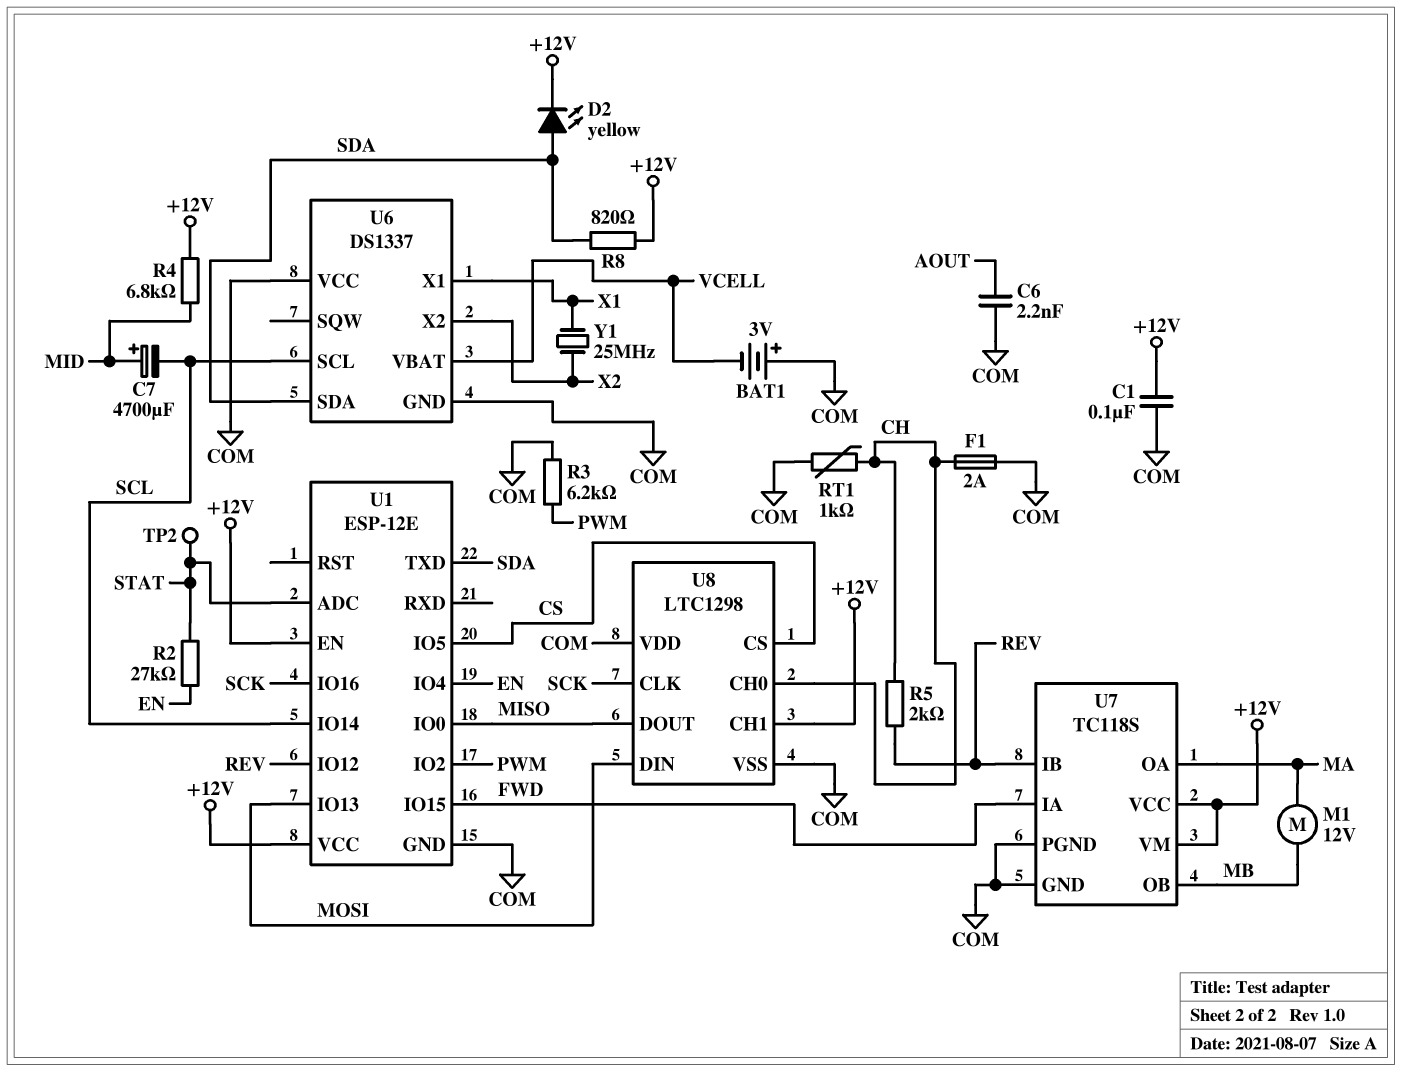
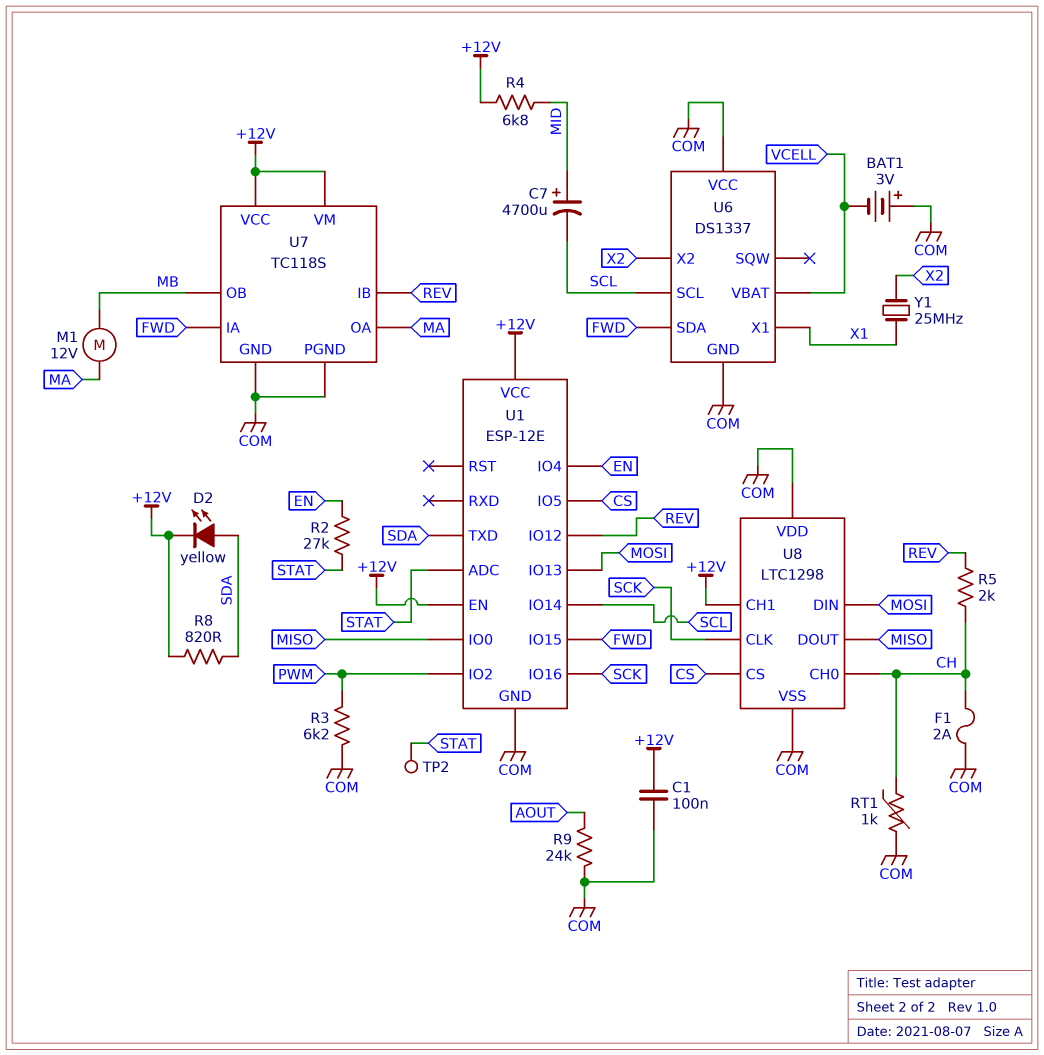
C6: 2.2nF (AOUT, COM) -> none
R9: none -> 24k (AOUT, COM)
U6 pin SDA: SDA -> FWD

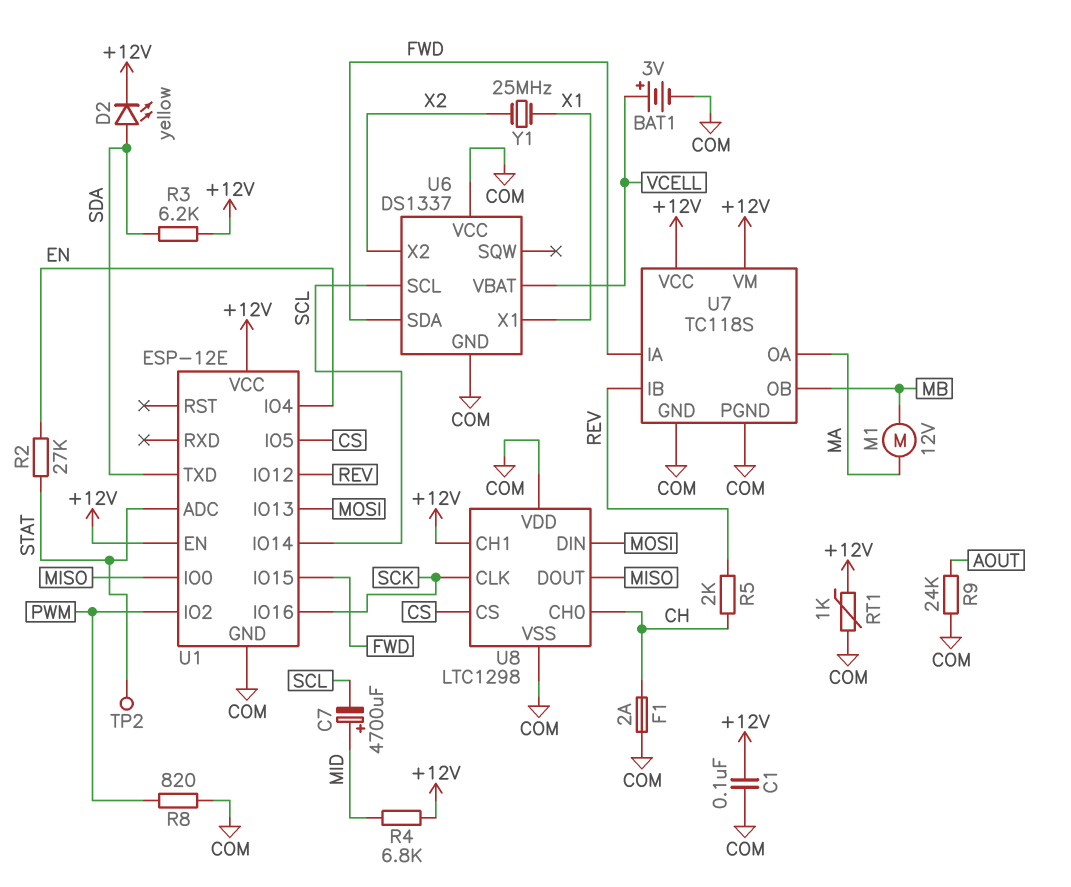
BAT1: 3V (plus COM, minus VCELL) -> 3V (plus VCELL, minus COM)
R3: 6.2k (COM, PWM) -> 6.2k (+12V, SDA)
R8: 820 (+12V, SDA) -> 820 (COM, PWM)
RT1: 1k (CH, COM) -> 1k (+12V, COM)

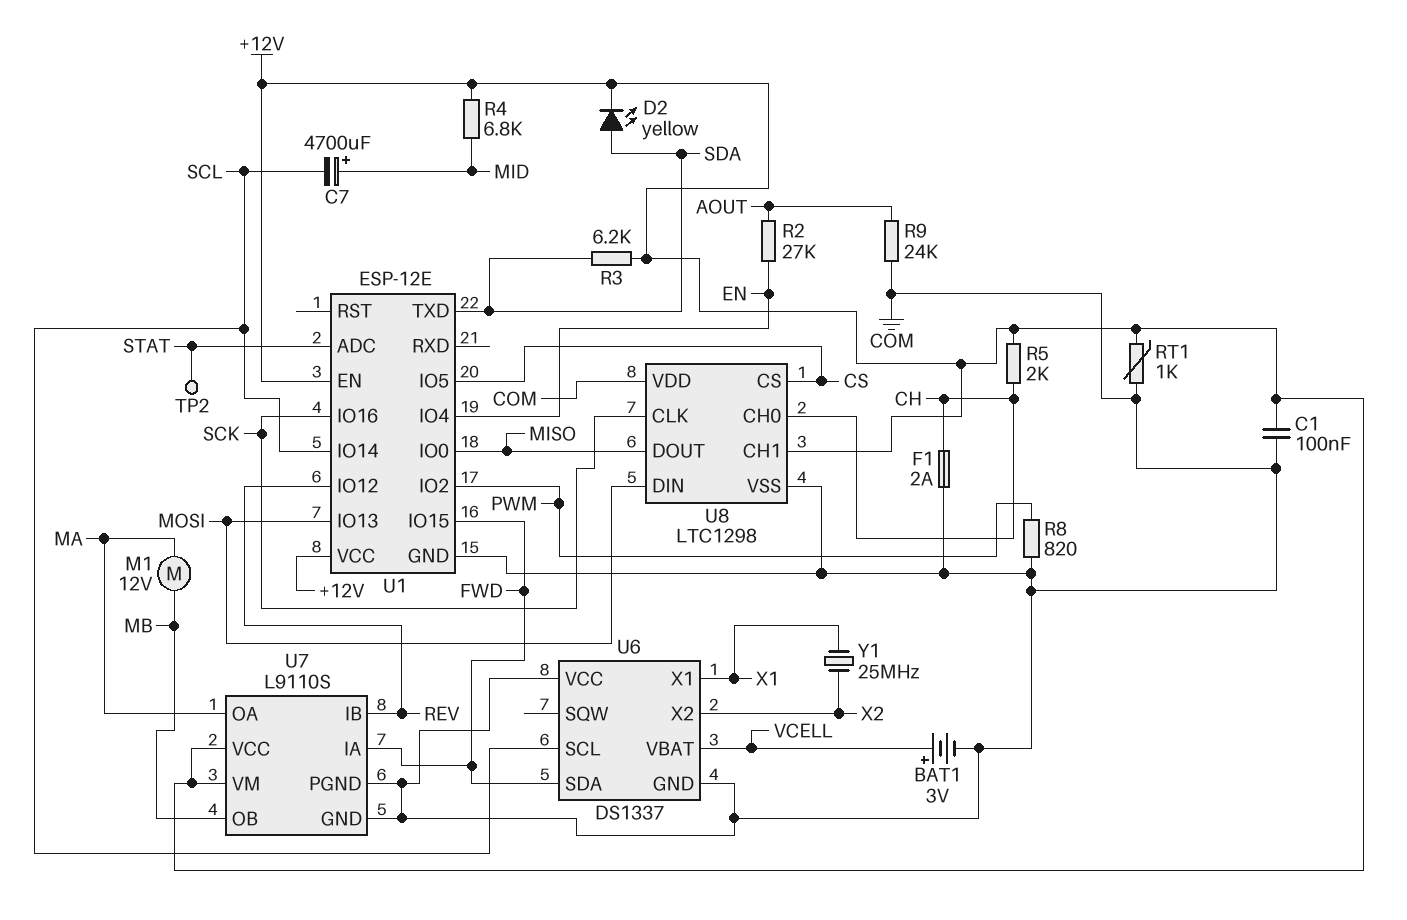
R2: 27k (EN, STAT) -> 27k (AOUT, EN)
R5: 2k (CH, REV) -> 2k (+12V, CH)
U7: TC118S -> L9110S

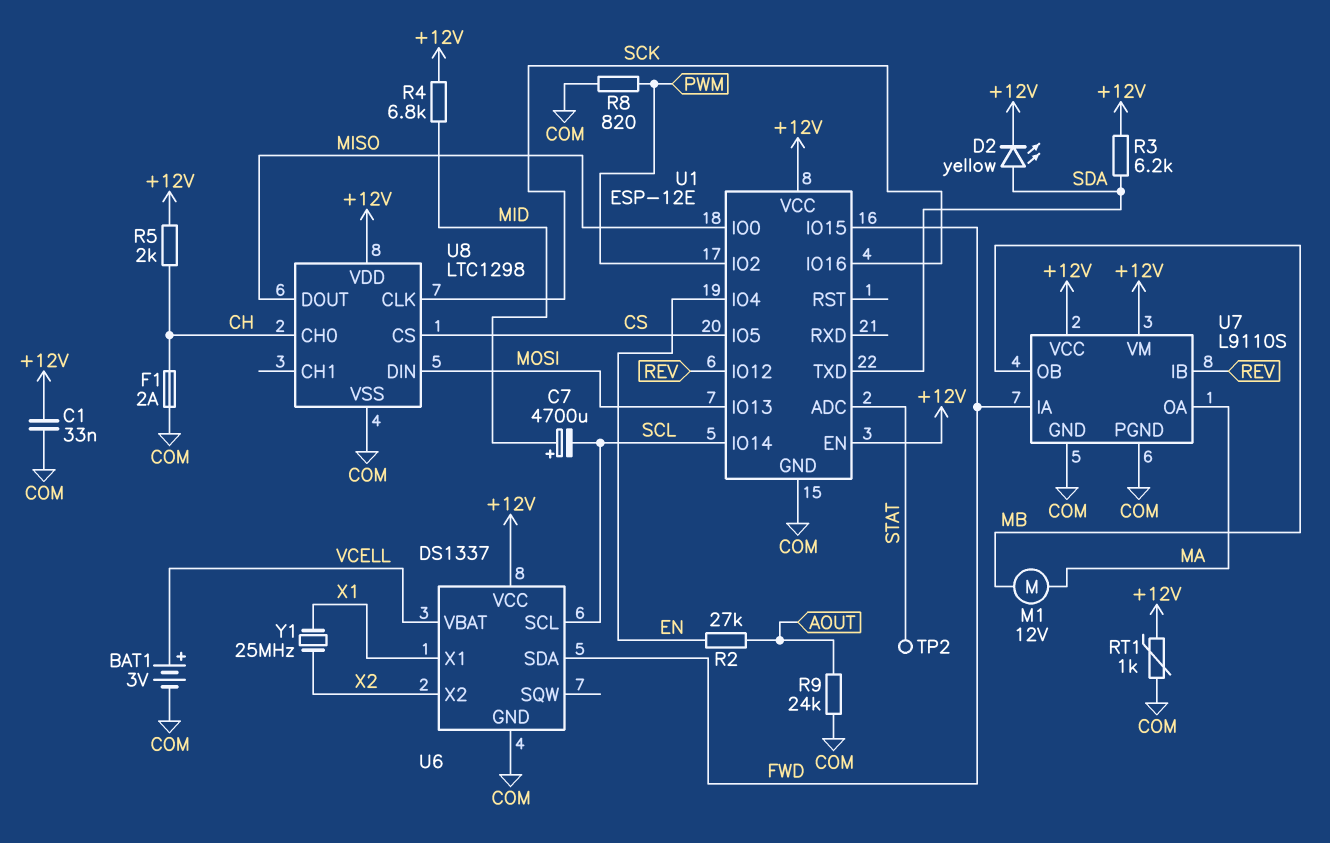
C1: 100nF (+12V, COM) -> 33nF (+12V, COM)
U6 pin VCC: COM -> +12V
U8 pin CH1: +12V -> none
U8 pin VDD: COM -> +12V

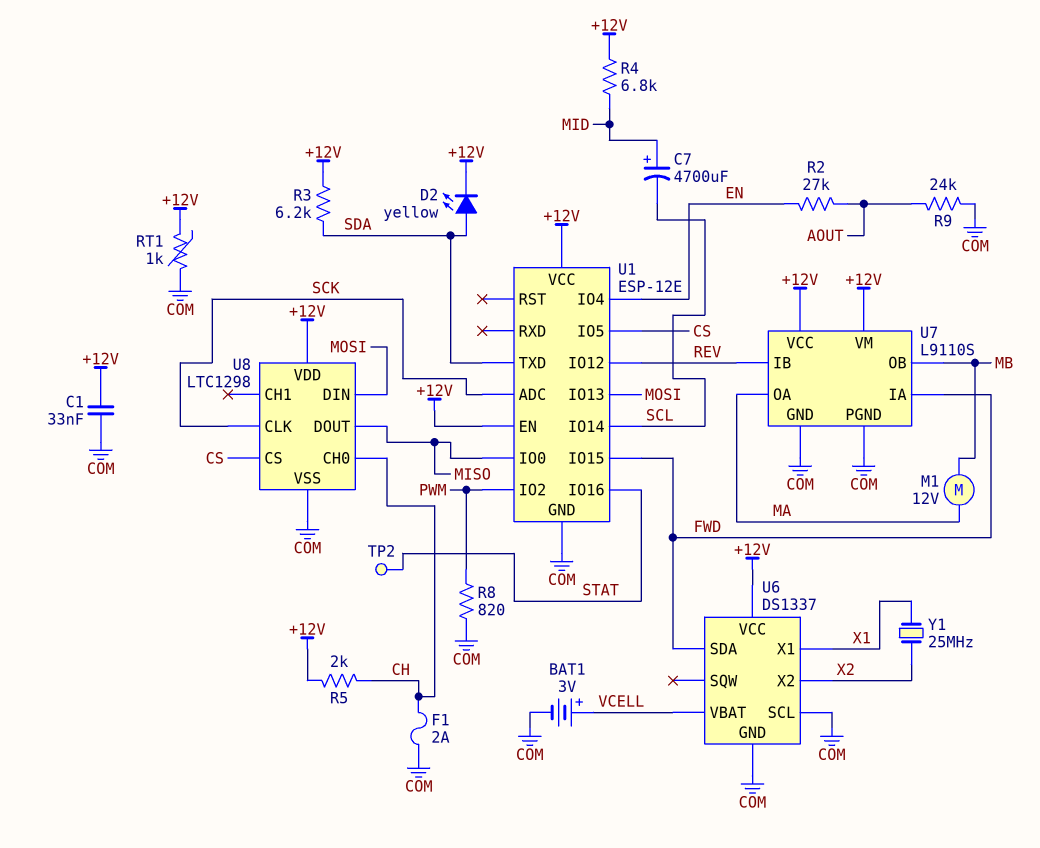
U1 pin ADC: STAT -> SCK
U1 pin IO16: SCK -> STAT
U6 pin SCL: SCL -> COM

